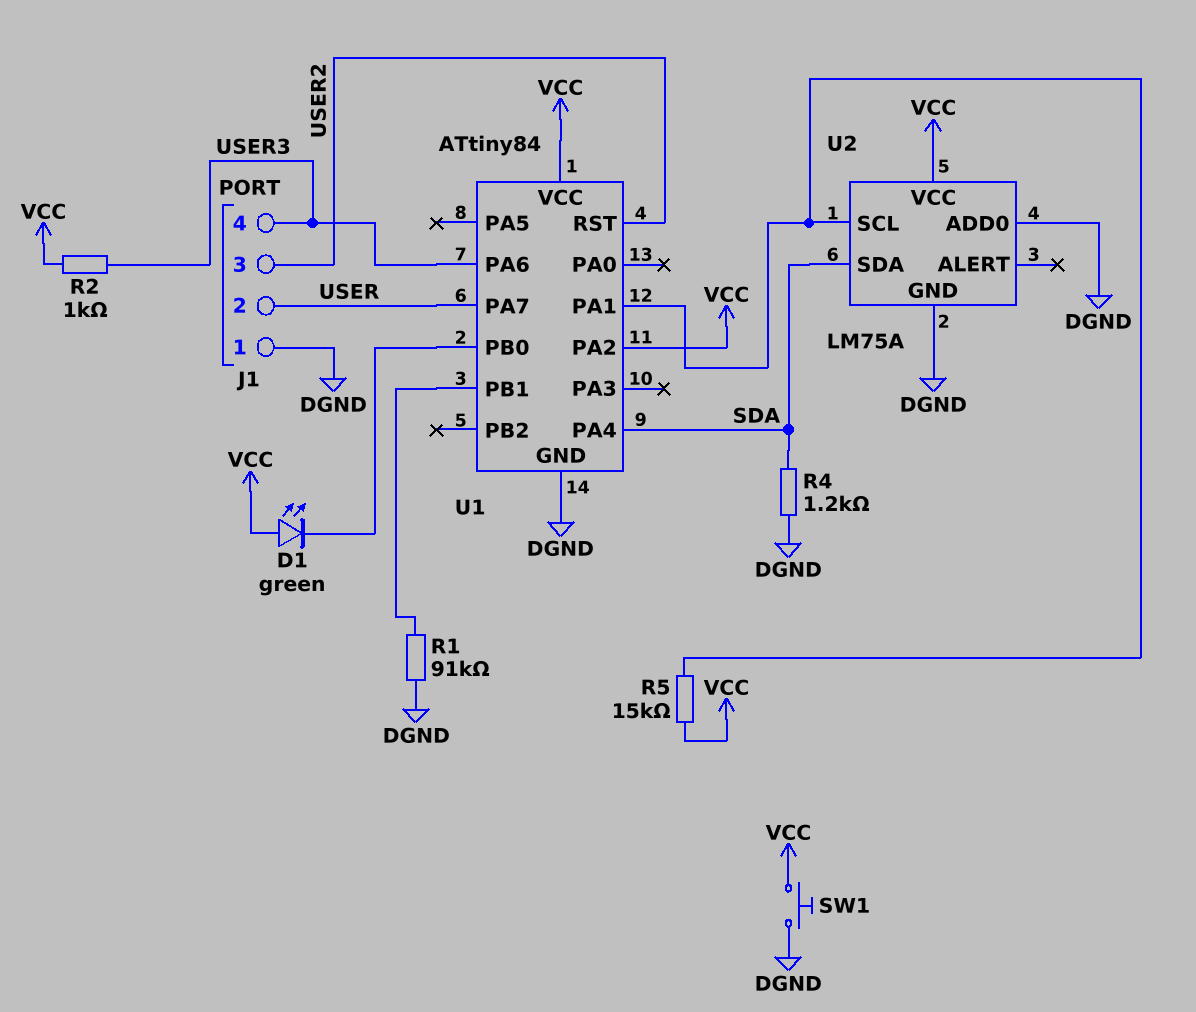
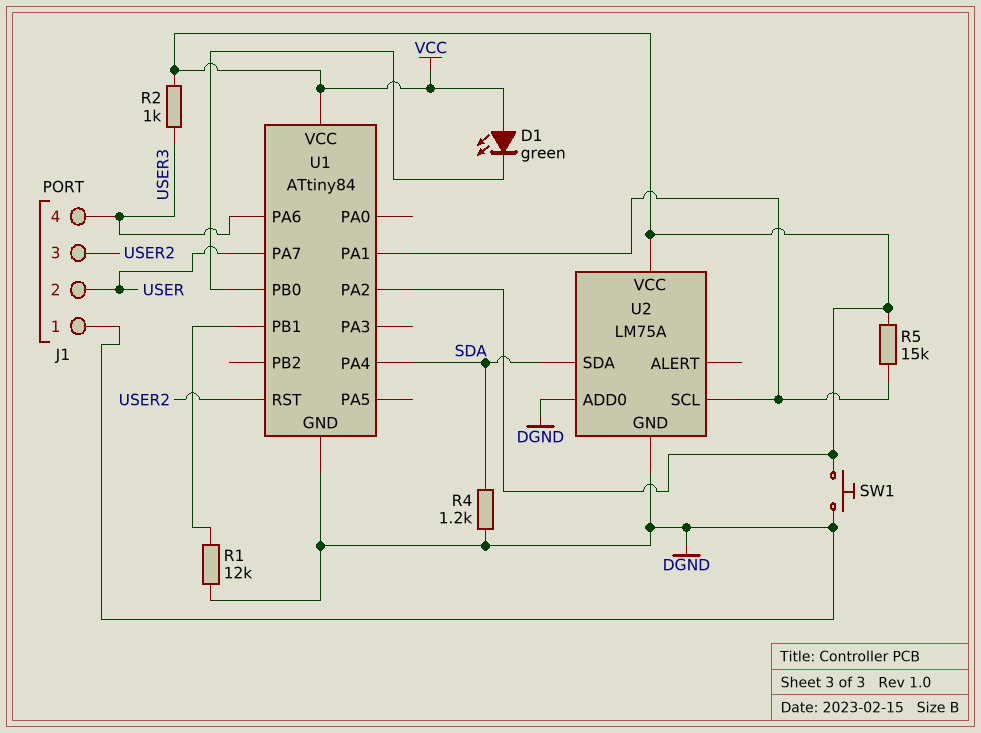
R1: 91k (DGND, U1/PB1) -> 12k (DGND, U1/PB1)

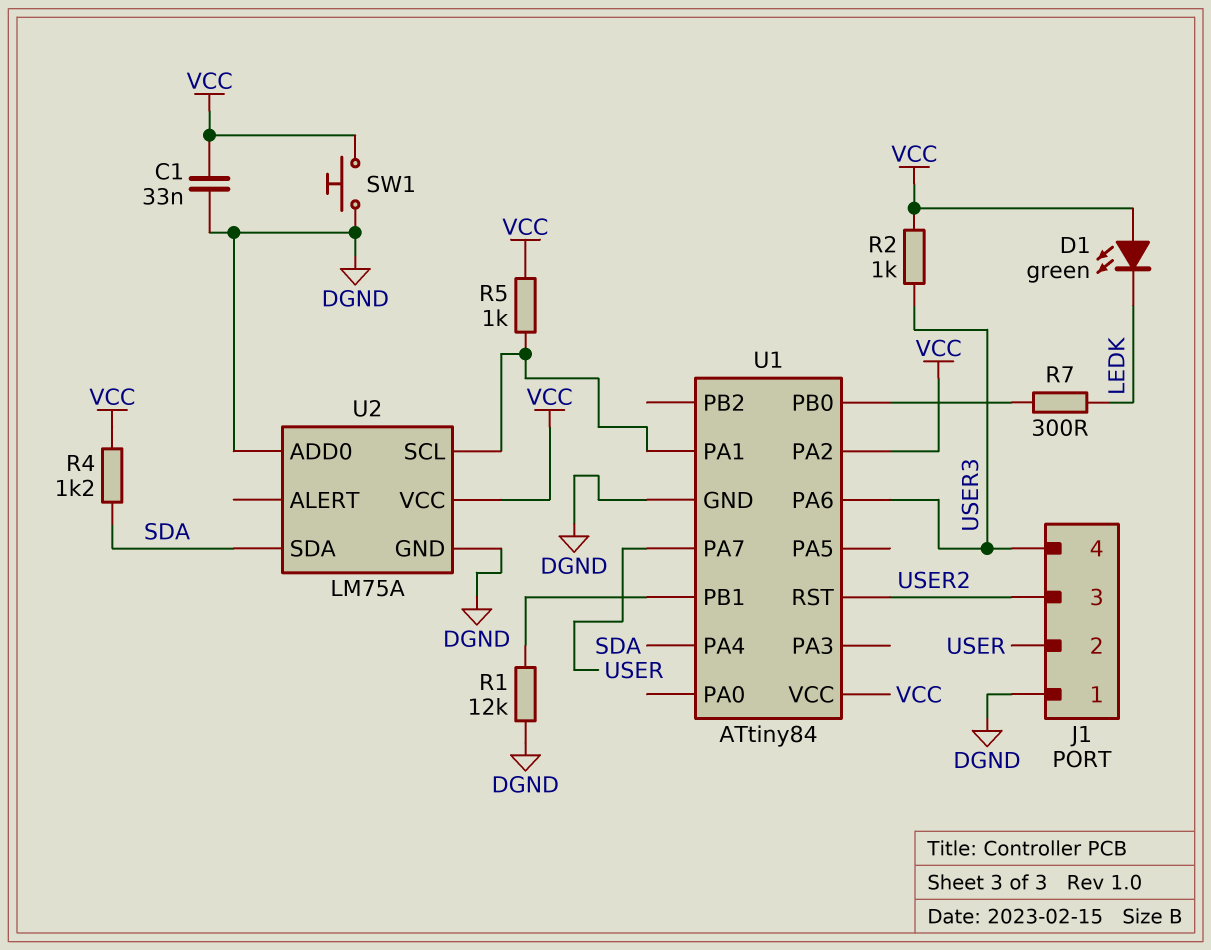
C1: none -> 33nF (DGND, VCC)
D1: LED green (A VCC, K U1/PB0) -> LED green (A VCC, K LEDK)
R4: 1.2k (DGND, SDA) -> 1.2k (SDA, VCC)
R5: 15k (U1/PA1, VCC) -> 1k (U1/PA1, VCC)
R7: none -> 300 (LEDK, U1/PB0)

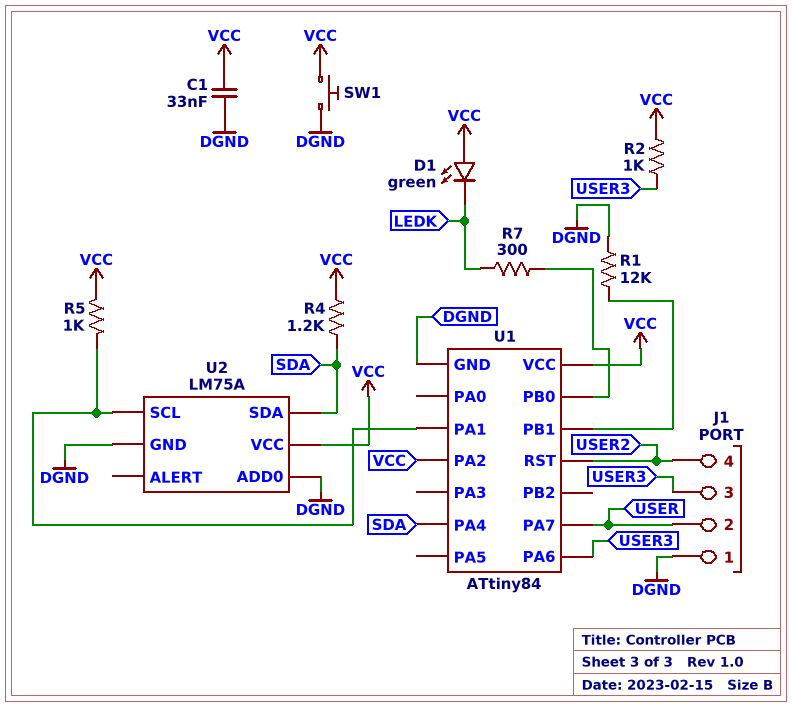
J1 pin 3: USER2 -> USER3
J1 pin 4: USER3 -> USER2

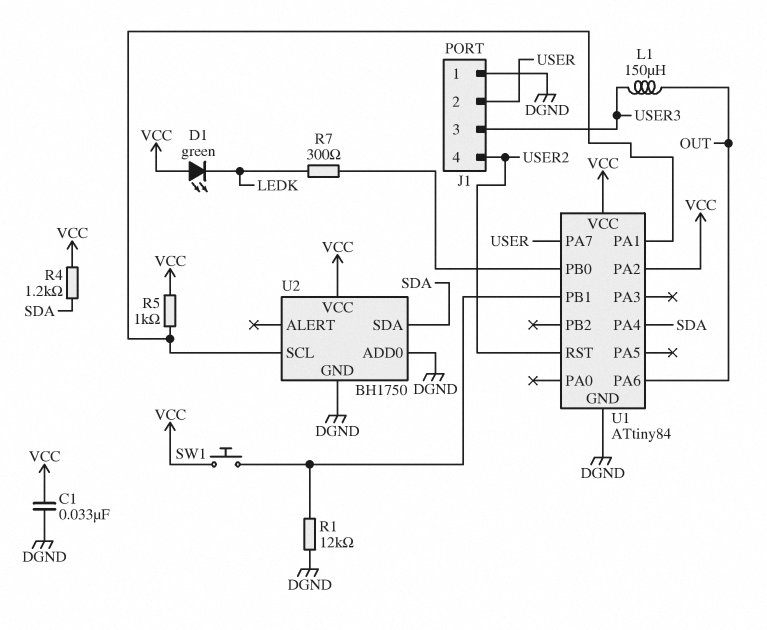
L1: none -> 150uH (OUT, USER3)
R2: 1k (USER3, VCC) -> none
SW1: button (DGND, VCC) -> button (U1/PB1, VCC)
U1 pin PA6: USER3 -> OUT
U2: LM75A -> BH1750

